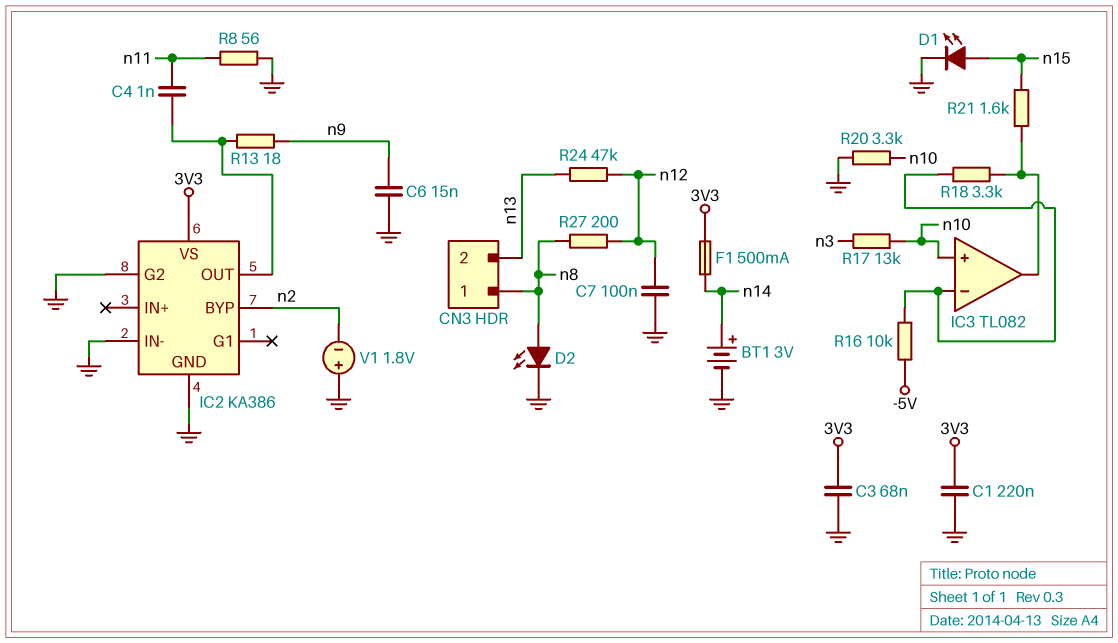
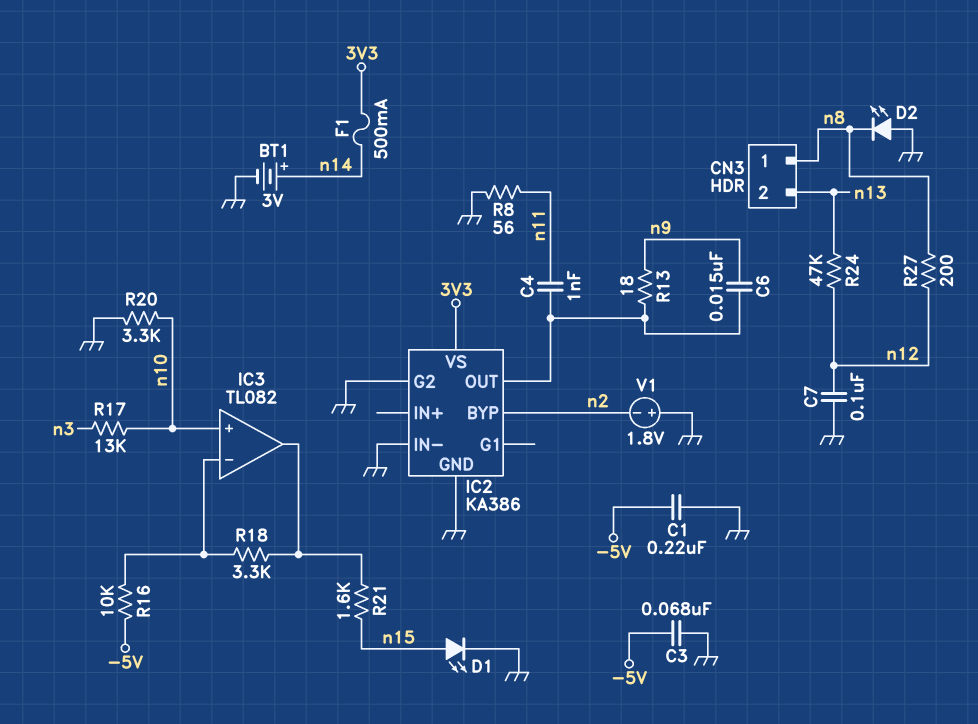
C1: 220nF (3V3, GND) -> 220nF (-5V, GND)
C3: 68nF (3V3, GND) -> 68nF (-5V, GND)
C6: 15nF (GND, n9) -> 15nF (IC2/OUT, n9)
D2: LED (A n8, K GND) -> LED (A GND, K n8)

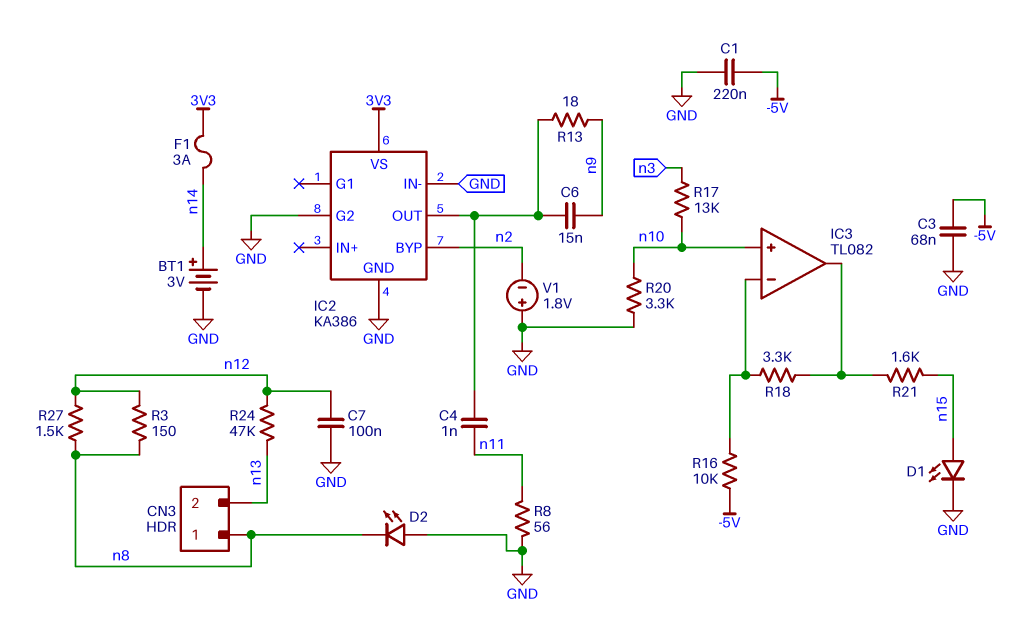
F1: 500mA (3V3, n14) -> 3A (3V3, n14)
R3: none -> 150 (n8, n12)
R27: 200 (n8, n12) -> 1.5k (n8, n12)

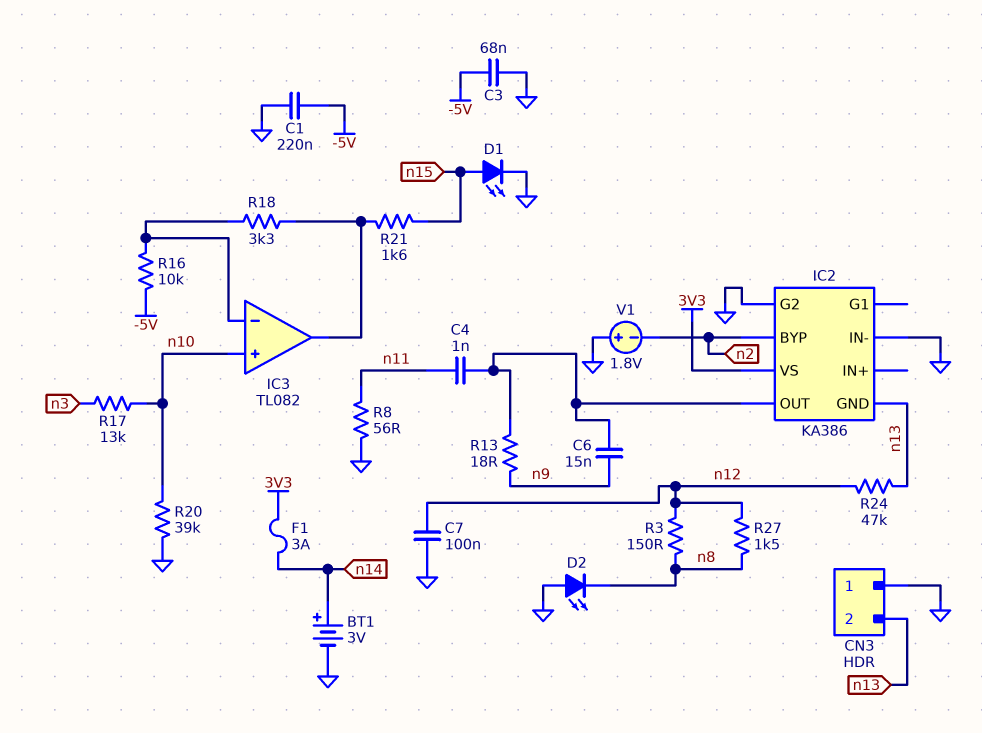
CN3 pin 1: n8 -> GND
IC2 pin GND: GND -> n13
R20: 3.3k (GND, n10) -> 39k (GND, n10)

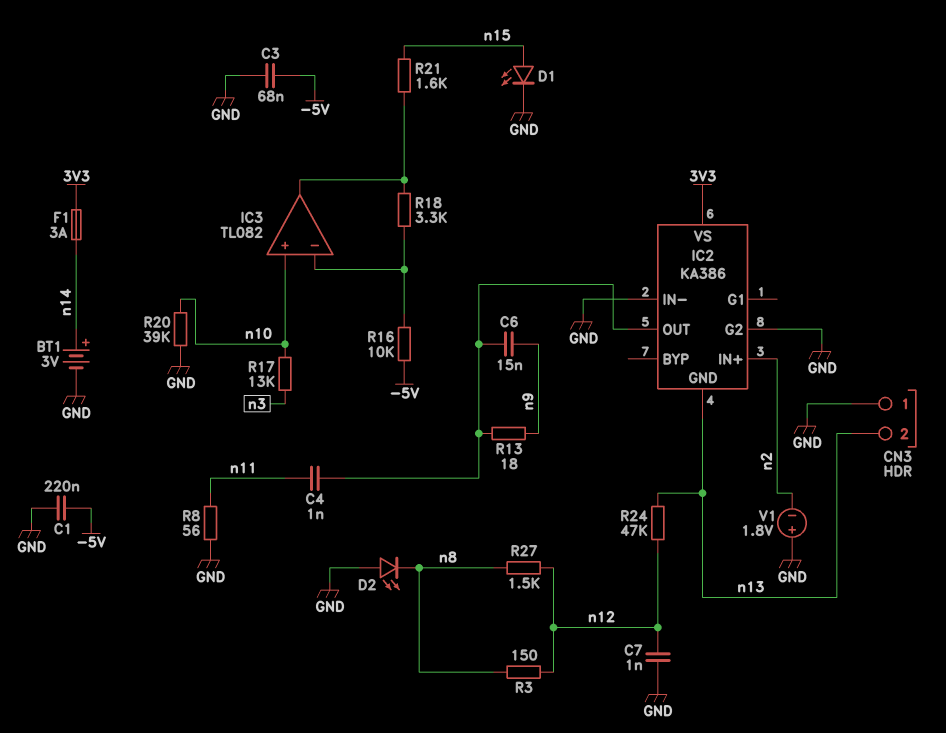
C7: 100nF (GND, n12) -> 1nF (GND, n12)
IC2 pin BYP: n2 -> none
IC2 pin IN+: none -> n2

